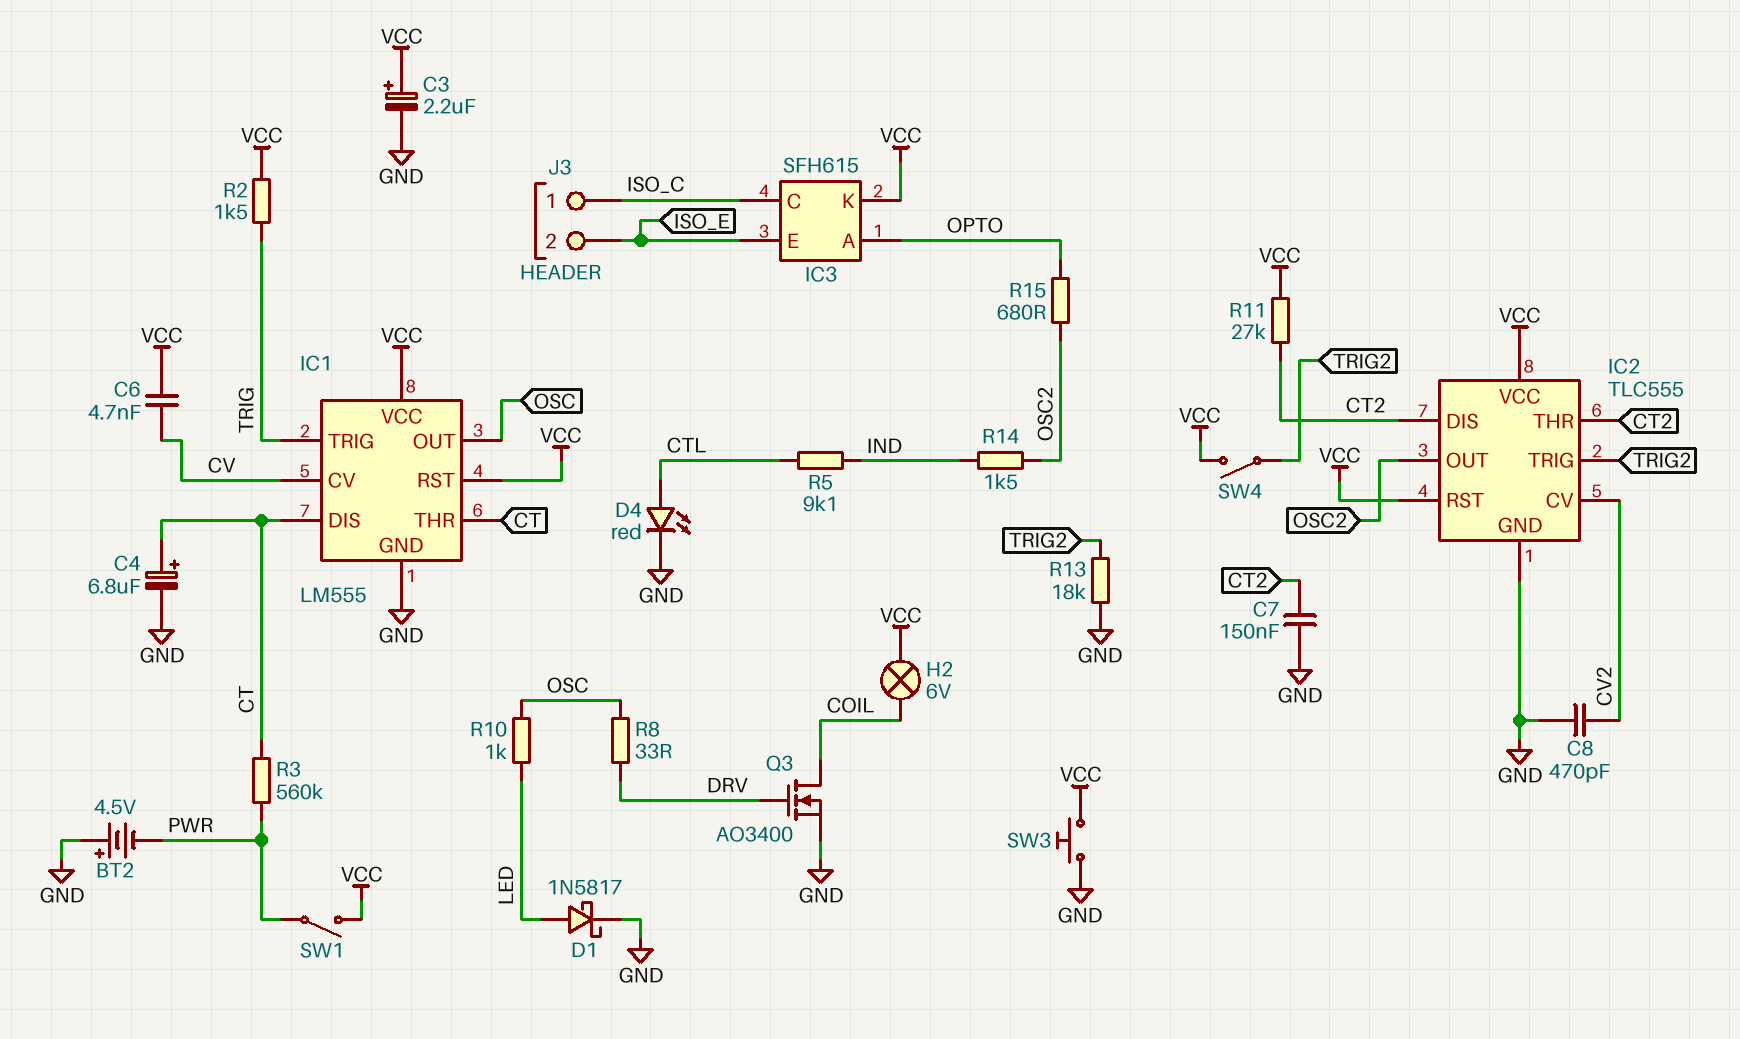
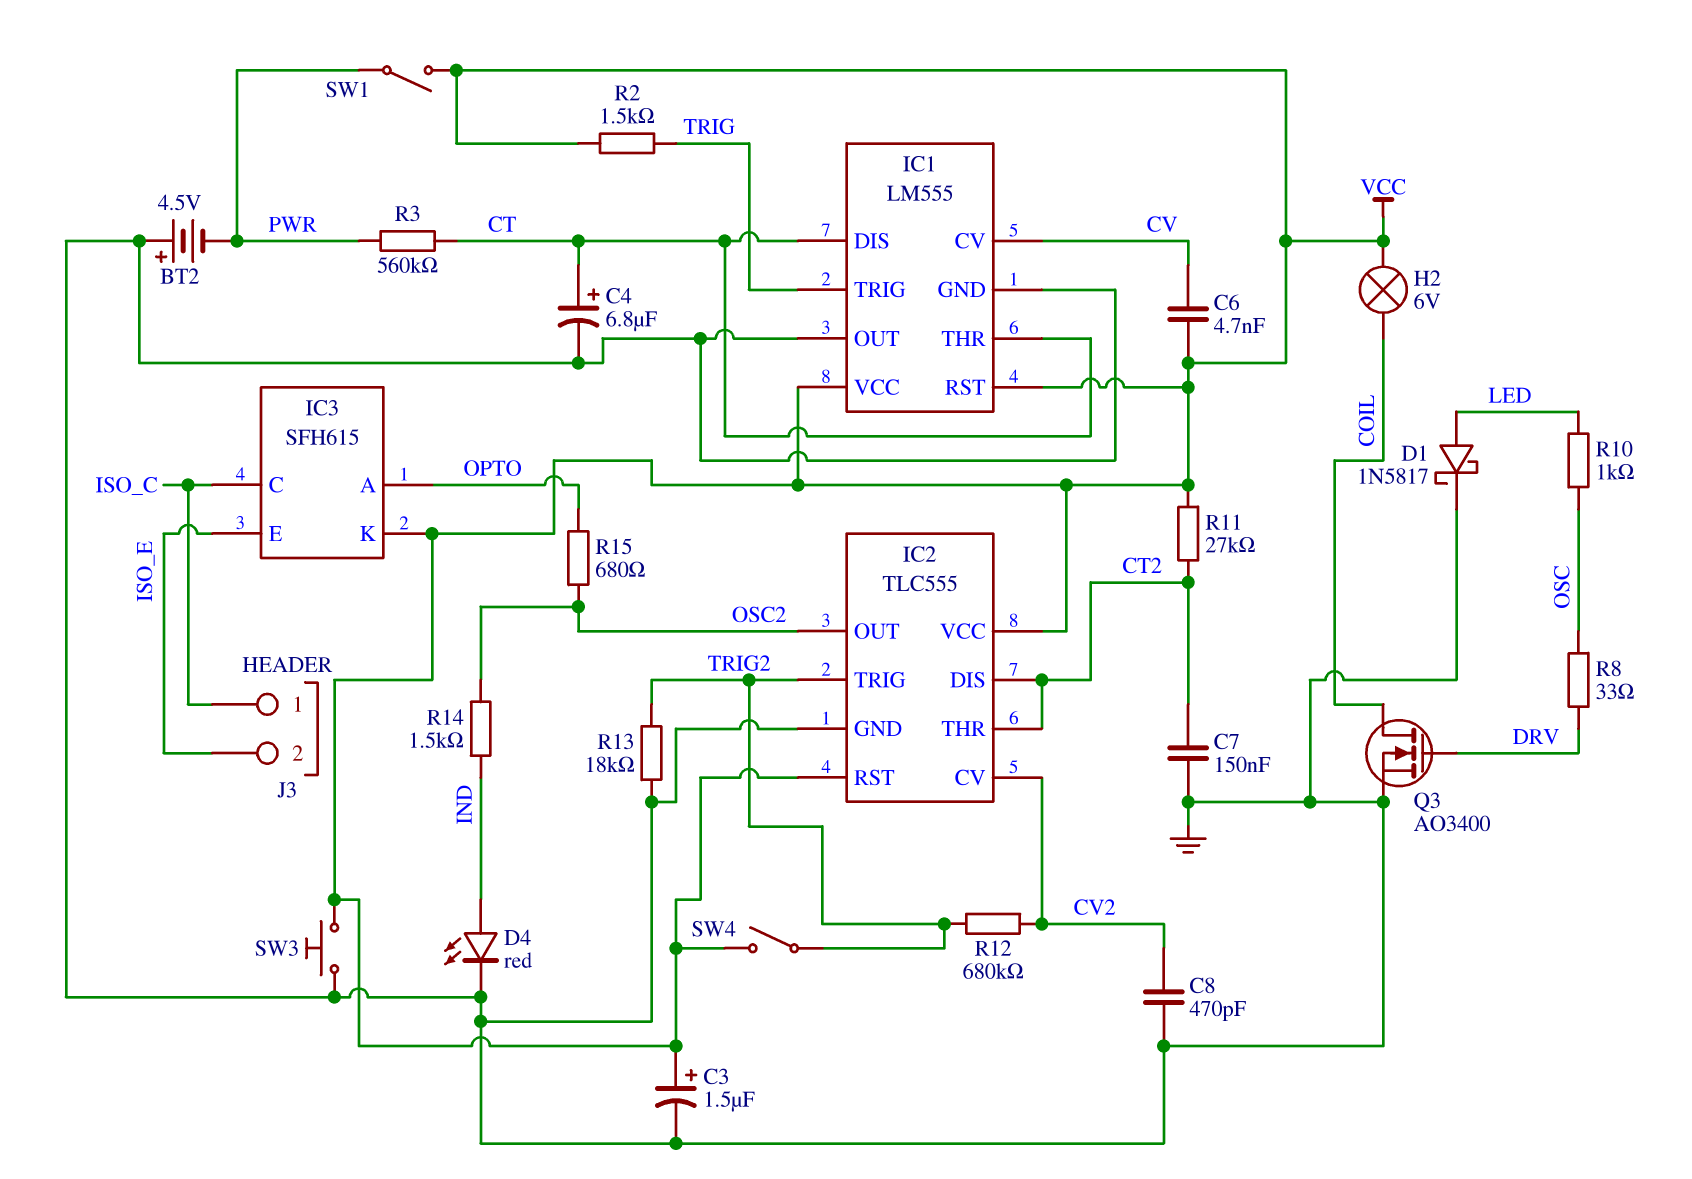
C3: 2.2uF (plus VCC, minus GND) -> 1.5uF (plus VCC, minus GND)
D4: LED red (A CTL, K GND) -> LED red (A IND, K GND)
IC1 pin OUT: OSC -> GND
R5: 9.1k (CTL, IND) -> none
R12: none -> 680k (CV2, TRIG2)

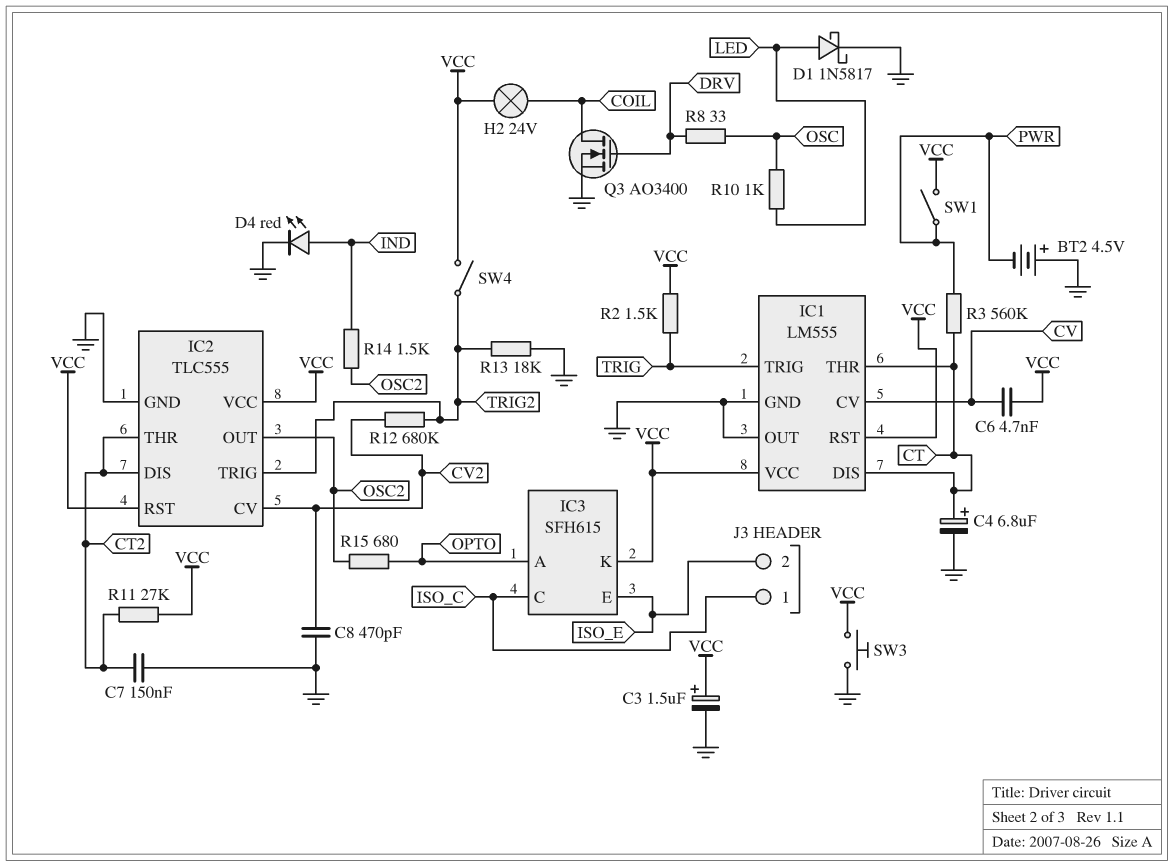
H2: lamp 6V (COIL, VCC) -> lamp 24V (COIL, VCC)

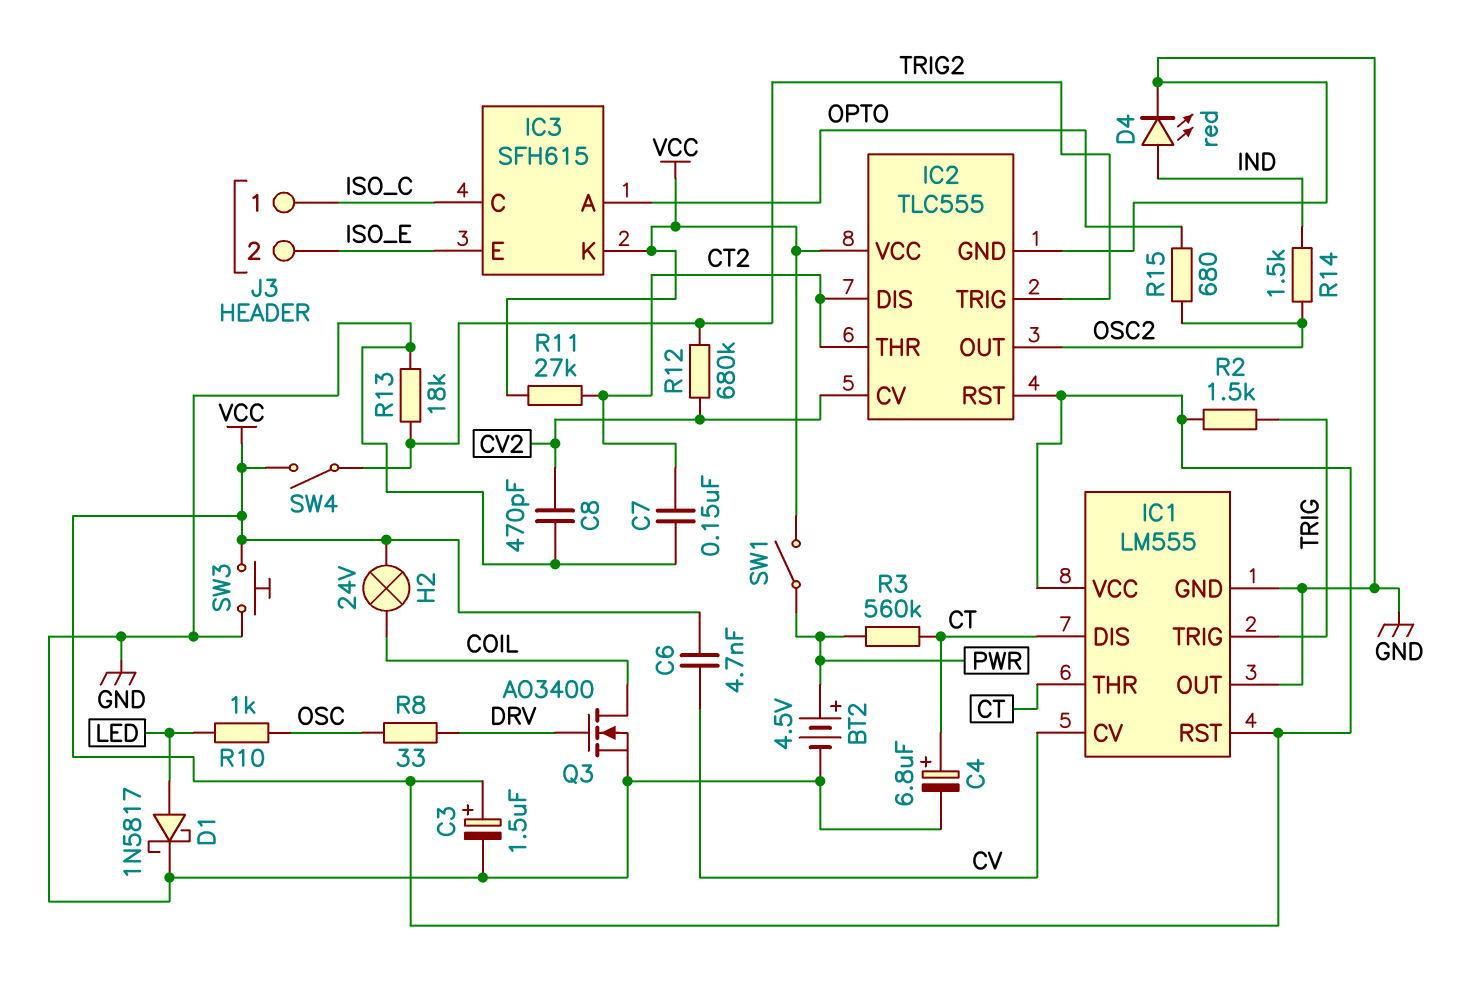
BT2: 4.5V (plus GND, minus PWR) -> 4.5V (plus PWR, minus GND)

